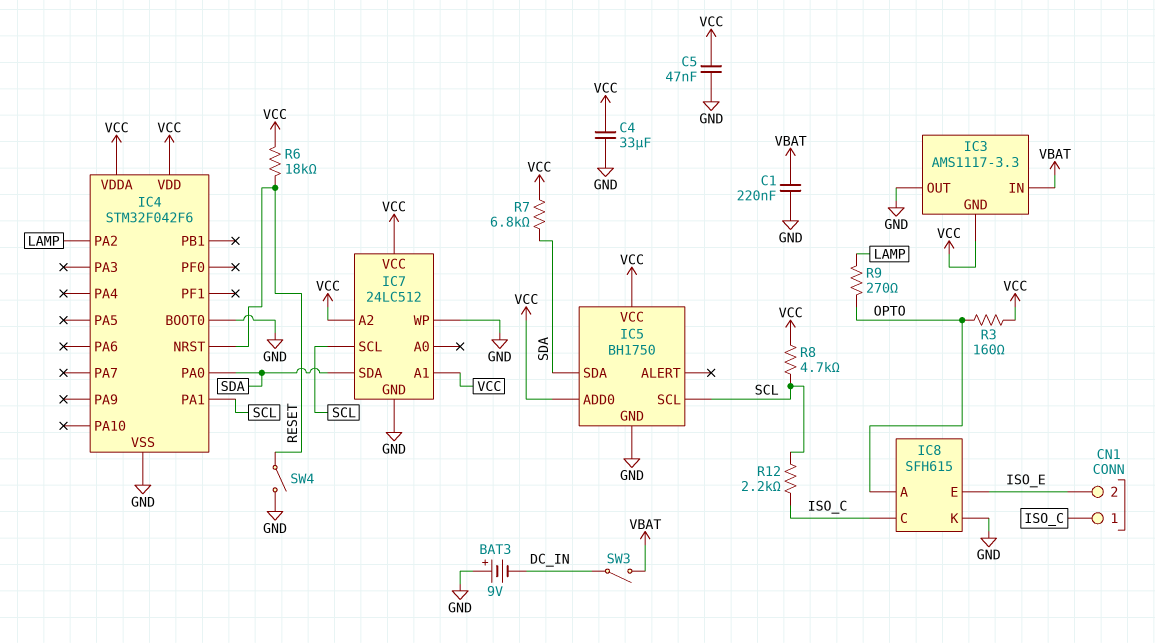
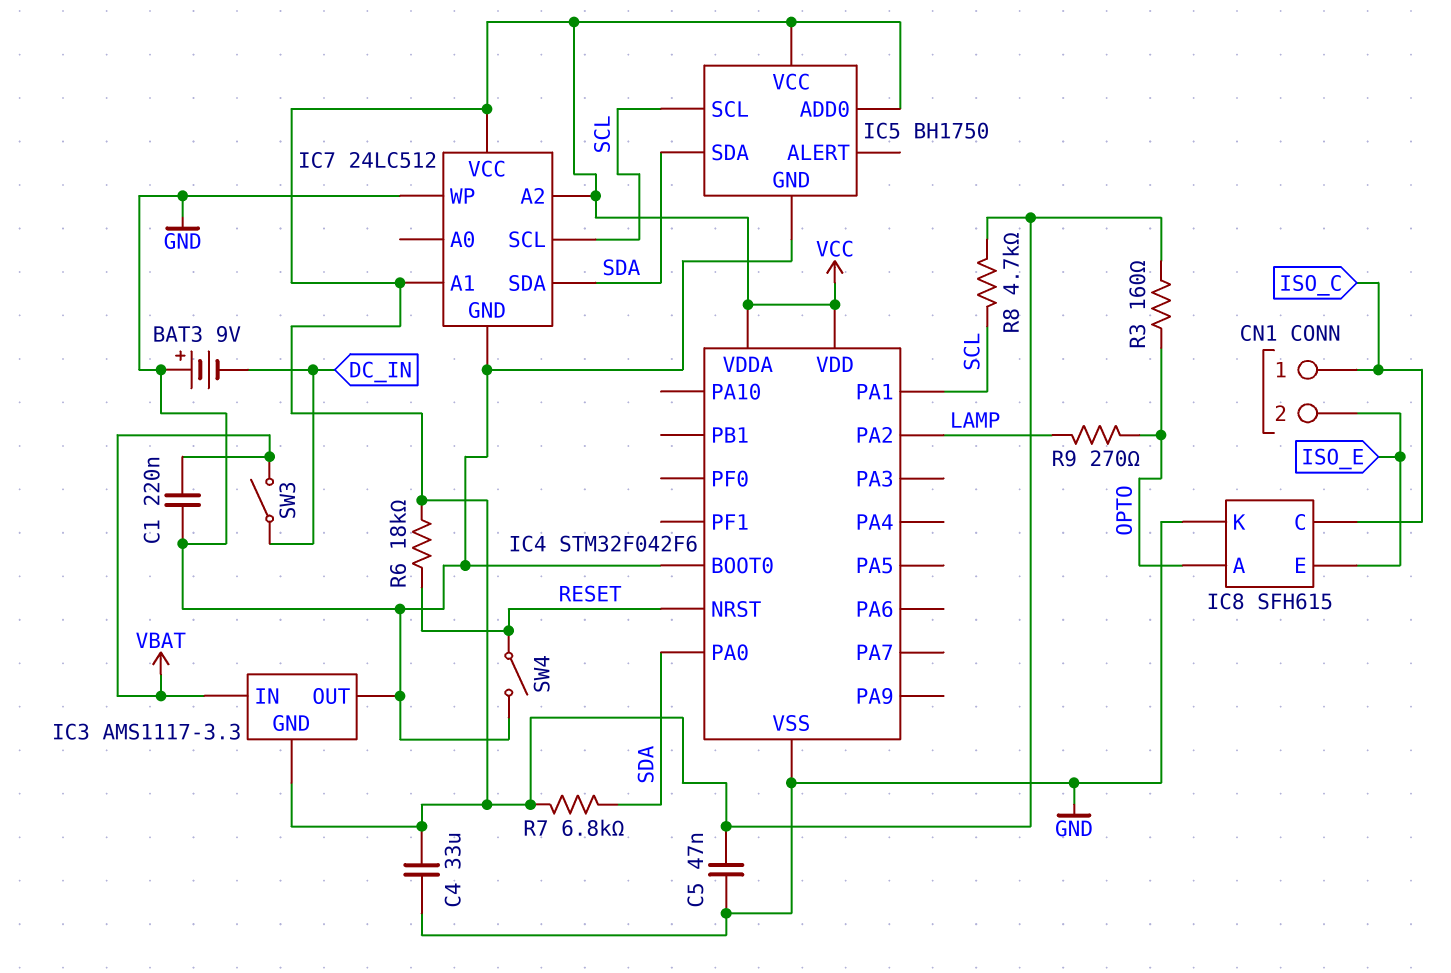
R12: 2.2k (ISO_C, SCL) -> none

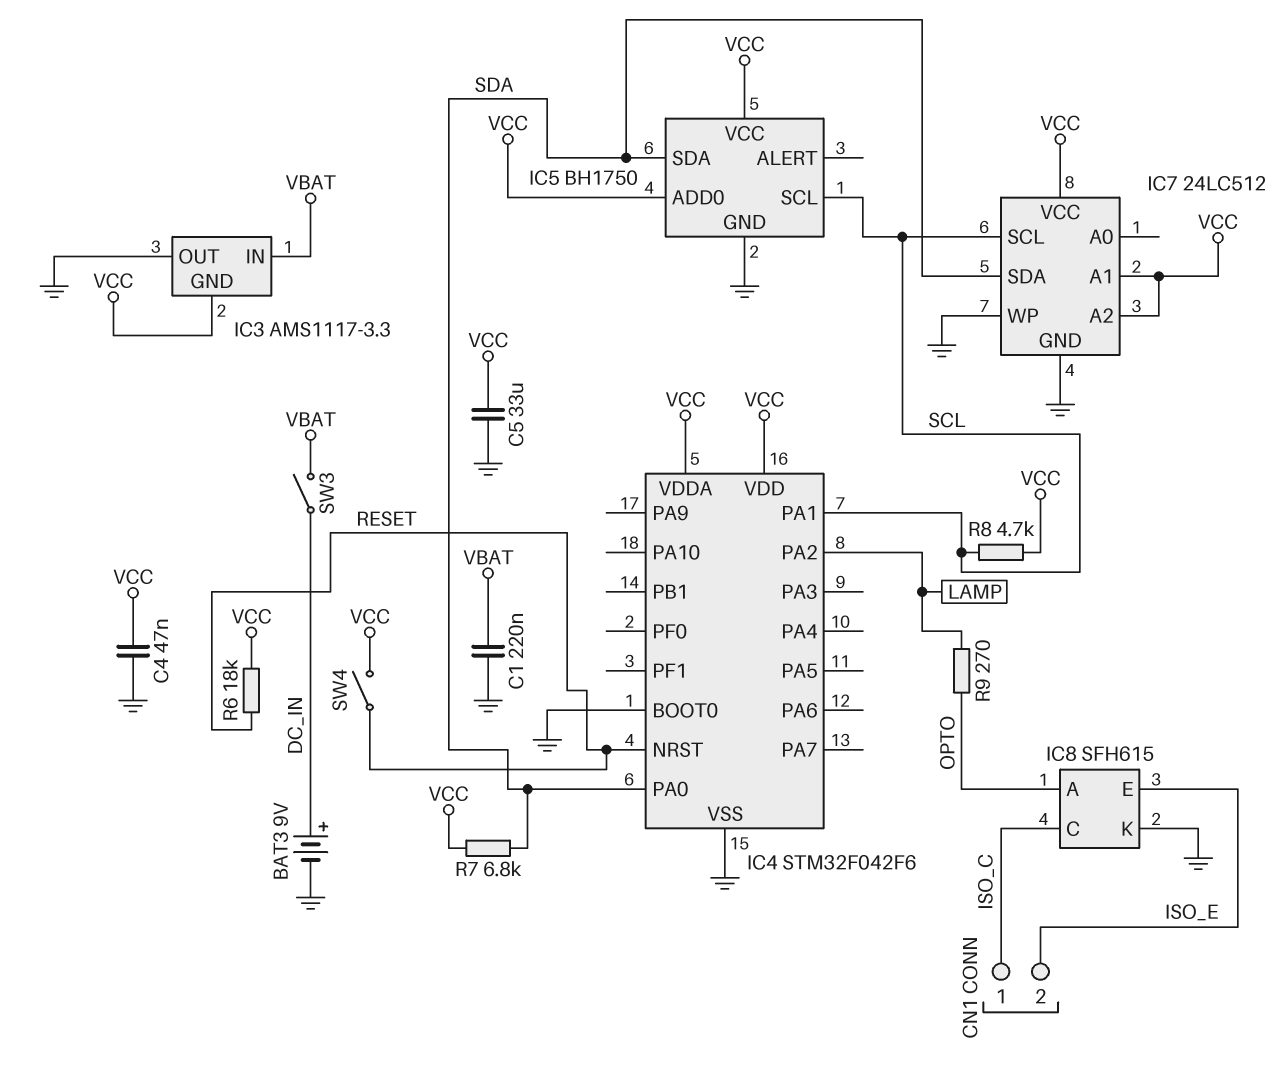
BAT3: 9V (plus GND, minus DC_IN) -> 9V (plus DC_IN, minus GND)
C4: 33uF (GND, VCC) -> 47nF (GND, VCC)
C5: 47nF (GND, VCC) -> 33uF (GND, VCC)
R3: 160 (OPTO, VCC) -> none
SW4: switch (GND, RESET) -> switch (RESET, VCC)

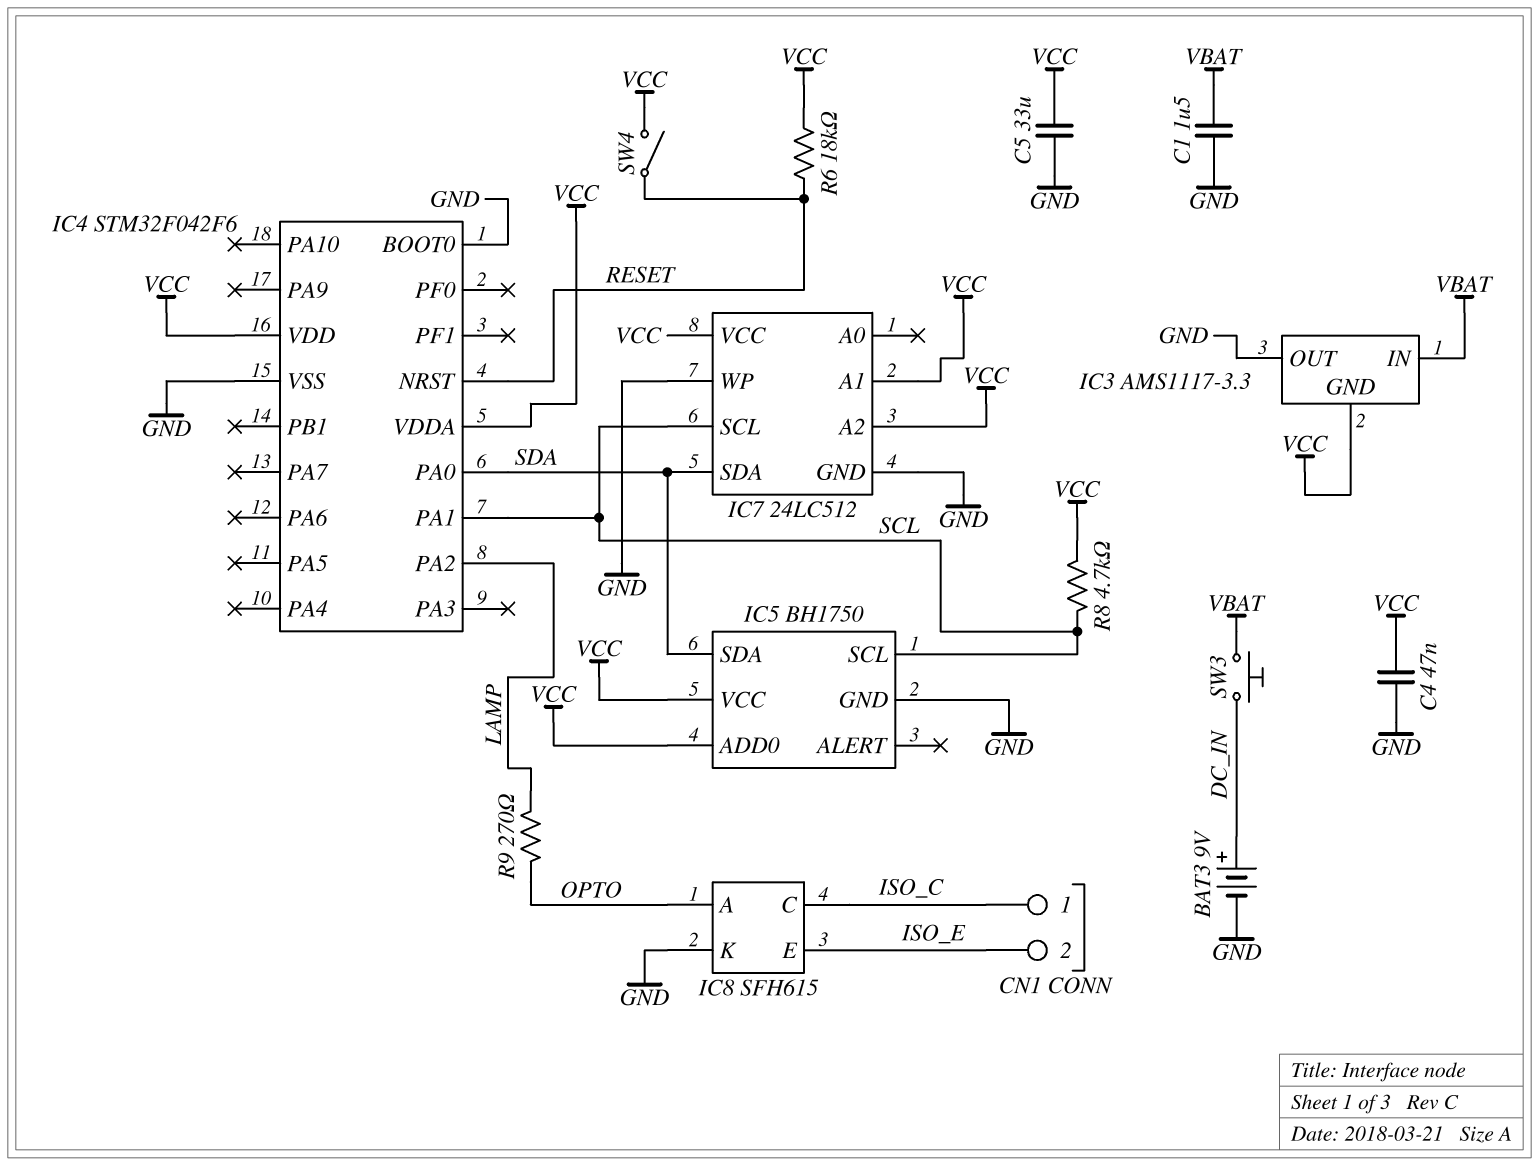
C1: 220nF (GND, VBAT) -> 1.5uF (GND, VBAT)
R7: 6.8k (SDA, VCC) -> none
SW3: switch (DC_IN, VBAT) -> button (DC_IN, VBAT)

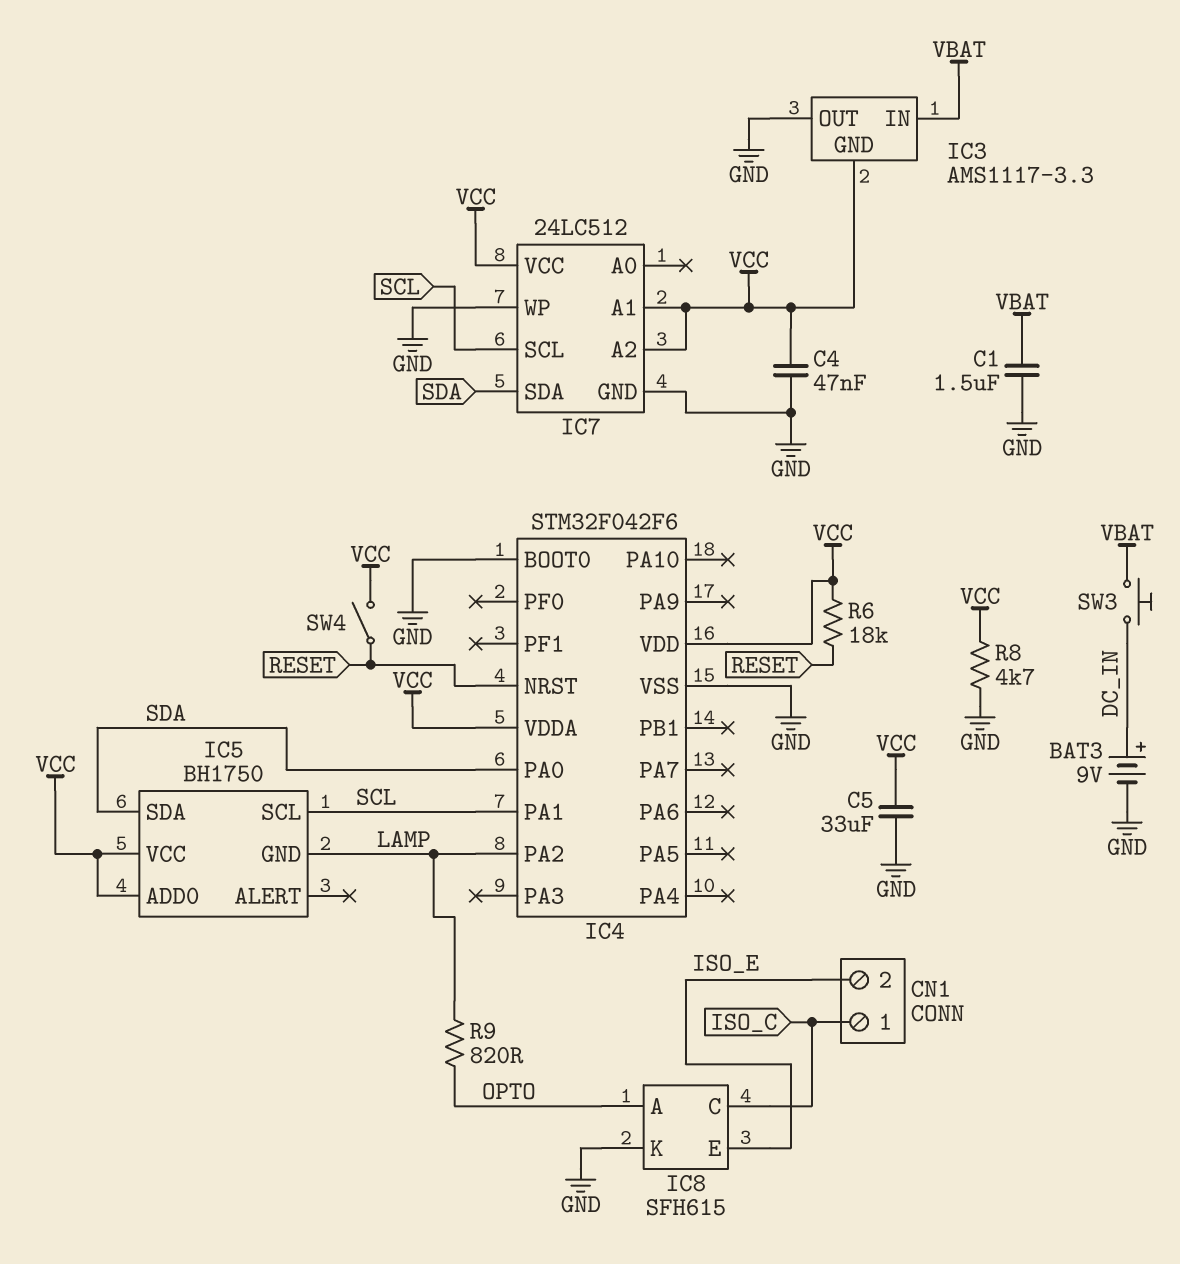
IC5 pin GND: GND -> LAMP
R8: 4.7k (SCL, VCC) -> 4.7k (GND, VCC)
R9: 270 (LAMP, OPTO) -> 820 (LAMP, OPTO)

